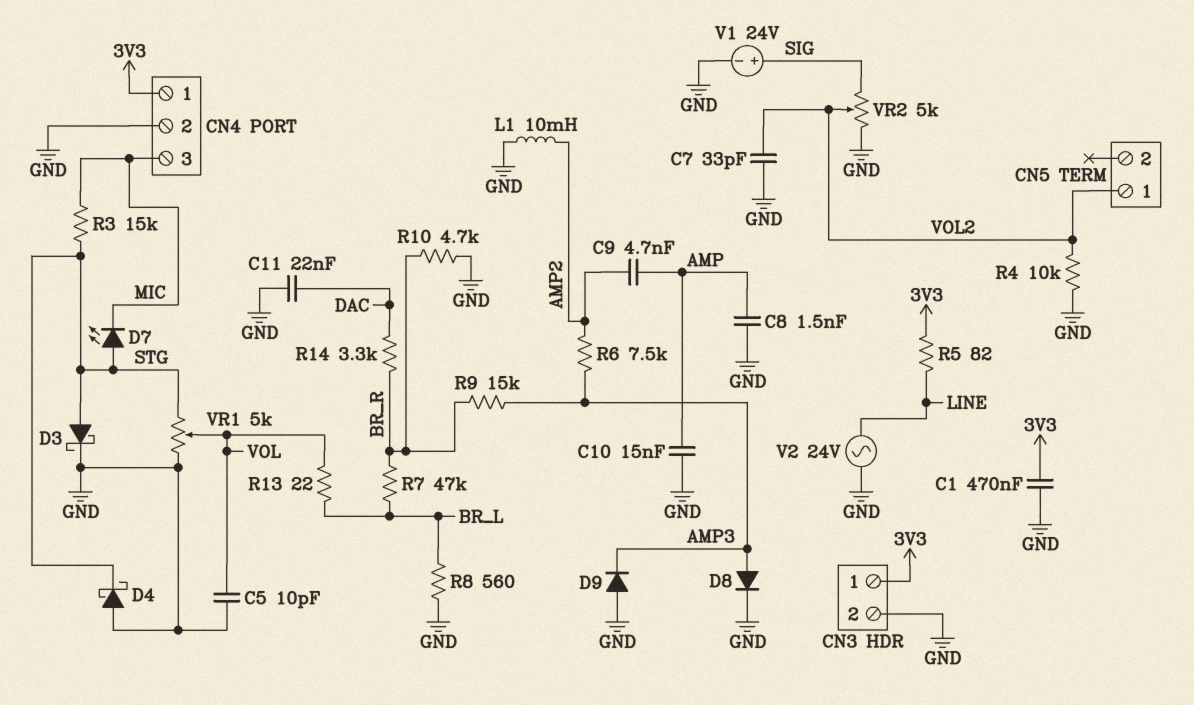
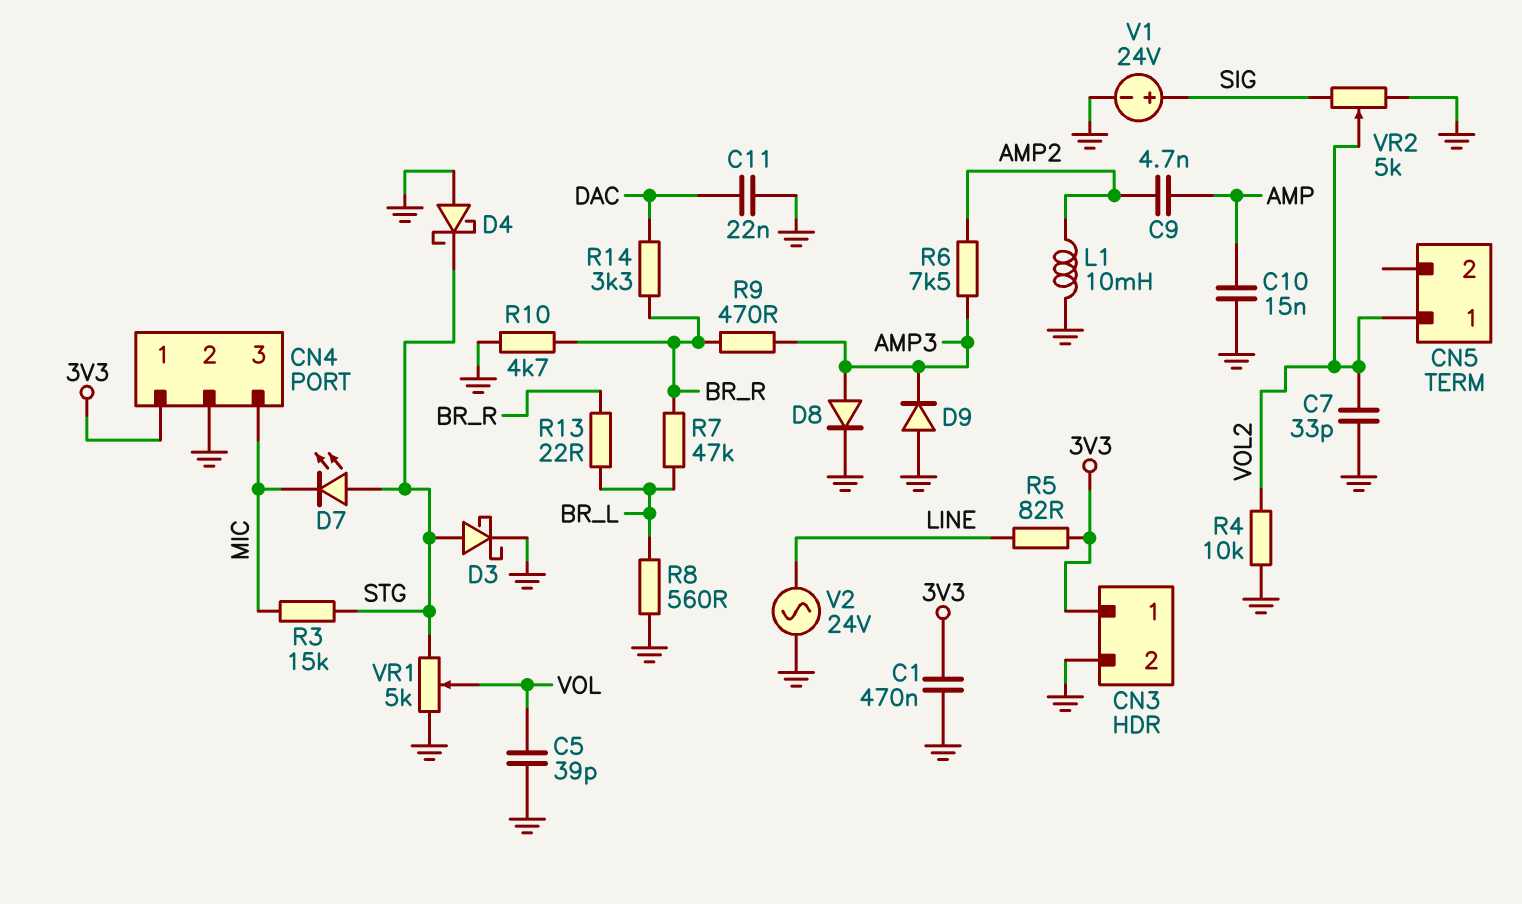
C5: 10pF (GND, VOL) -> 39pF (GND, VOL)
C8: 1.5nF (AMP, GND) -> none
R9: 15k (AMP3, BR_R) -> 470 (AMP3, BR_R)
R13: 22 (BR_L, VOL) -> 22 (BR_L, BR_R)

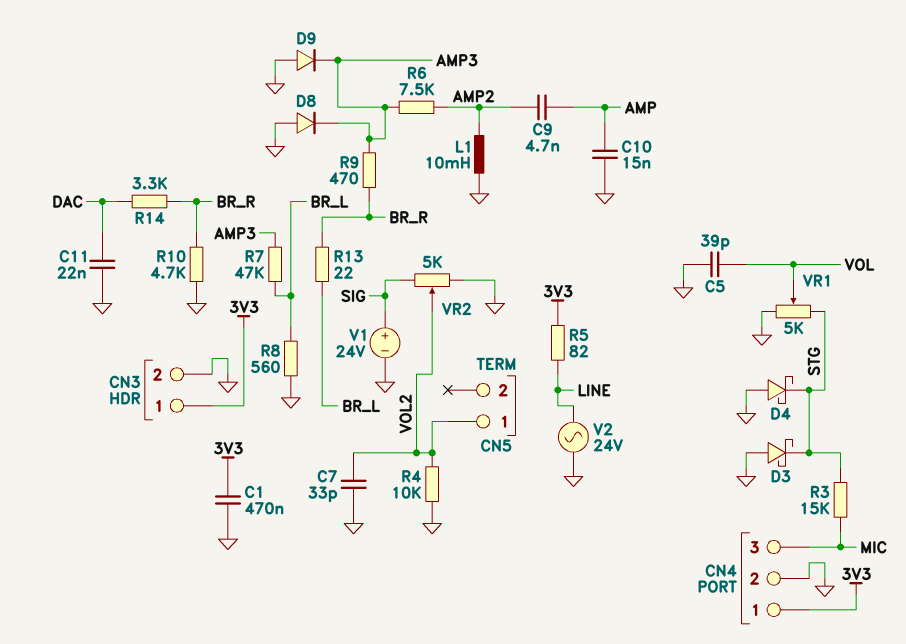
D3: schottky (A STG, K GND) -> schottky (A GND, K STG)
D7: LED (A STG, K MIC) -> none
D8: diode (A AMP3, K GND) -> diode (A GND, K AMP3)
R7: 47k (BR_L, BR_R) -> 47k (AMP3, BR_L)

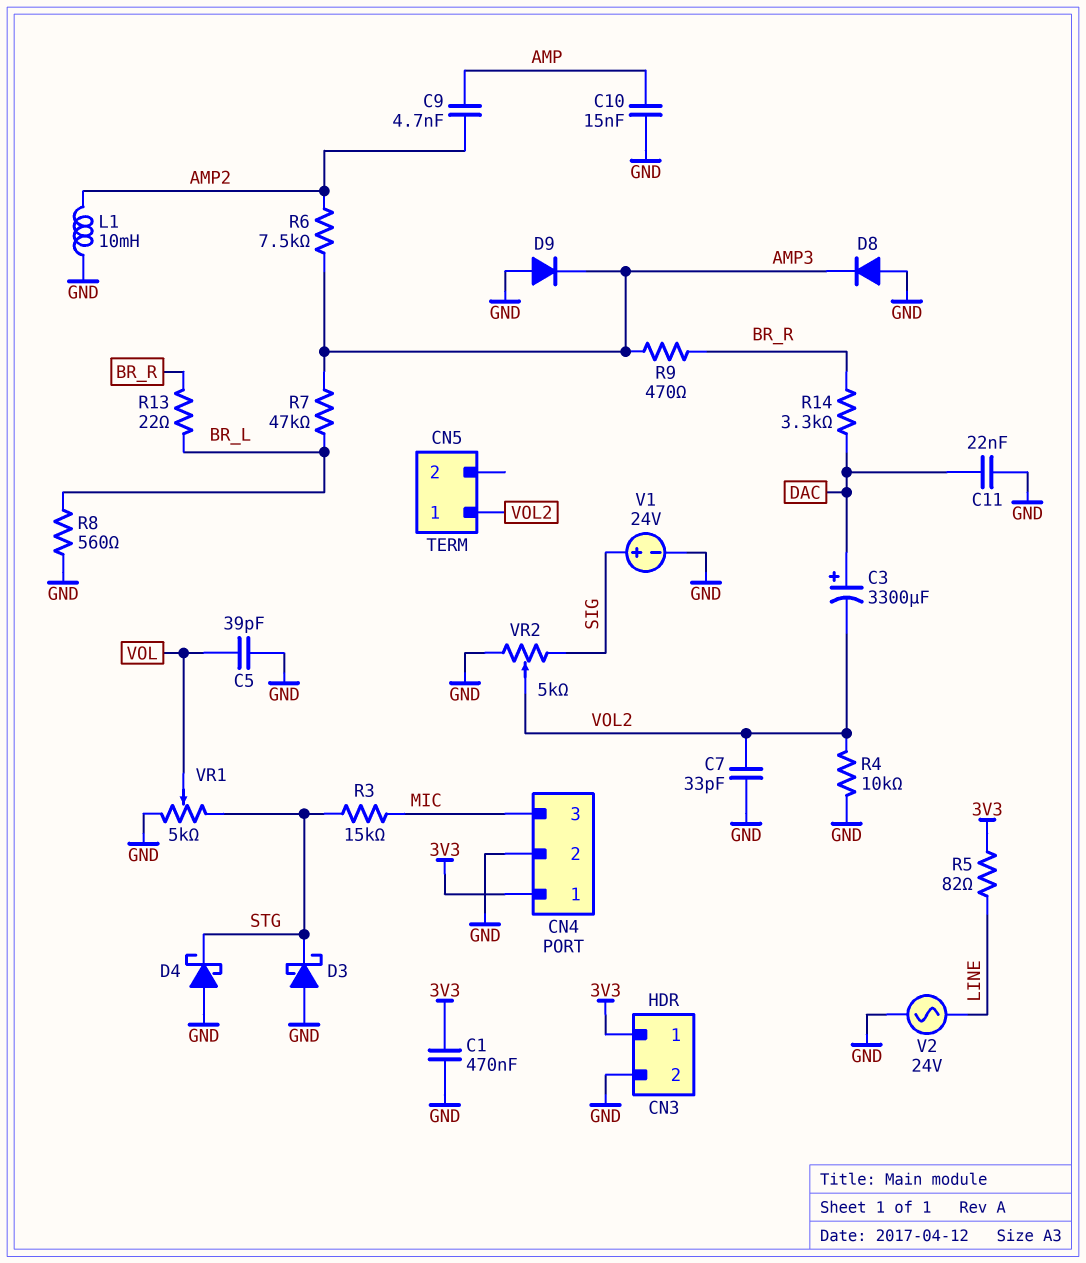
C3: none -> 3300uF (plus DAC, minus VOL2)
R10: 4.7k (BR_R, GND) -> none

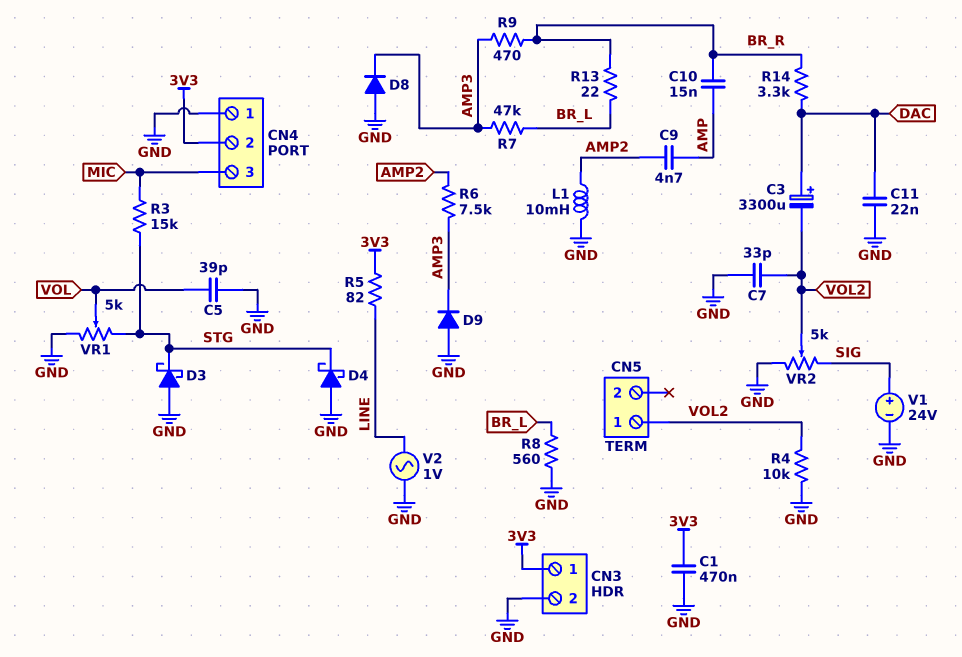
C10: 15nF (AMP, GND) -> 15nF (AMP, BR_R)
CN4 pin 1: 3V3 -> GND
CN4 pin 2: GND -> 3V3
V2: AC 24V (GND, LINE) -> AC 1V (GND, LINE)

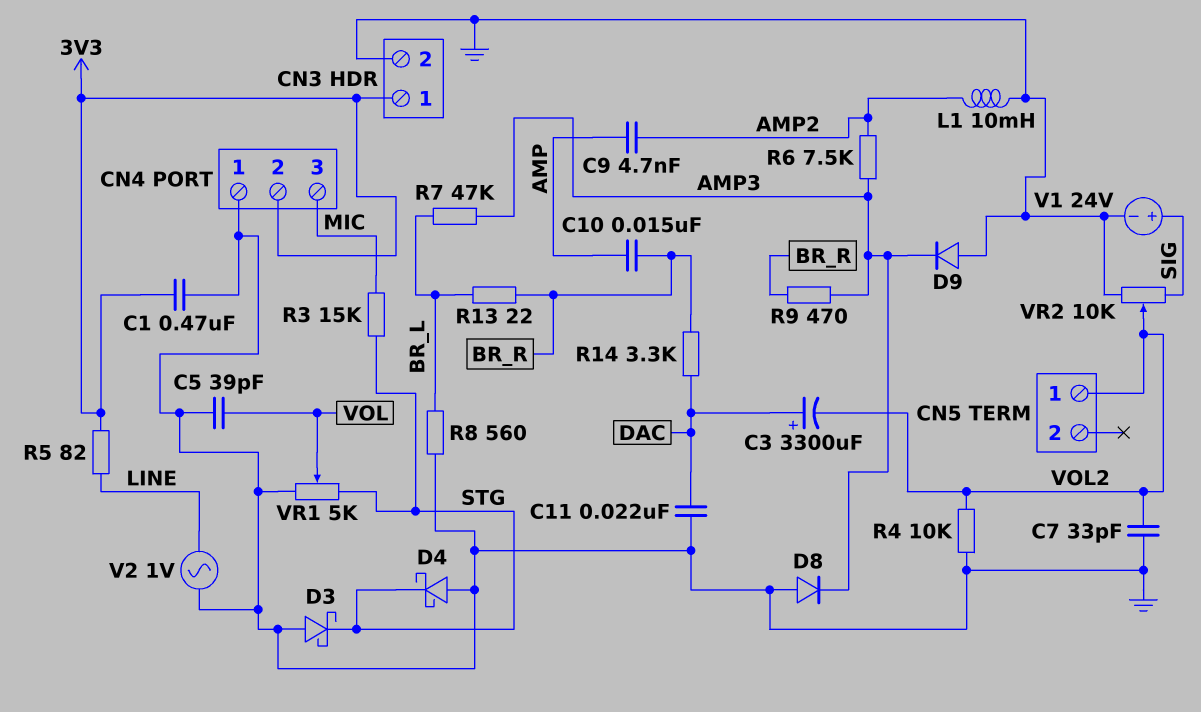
VR2: 5k (GND, SIG, wiper VOL2) -> 10k (GND, SIG, wiper VOL2)

